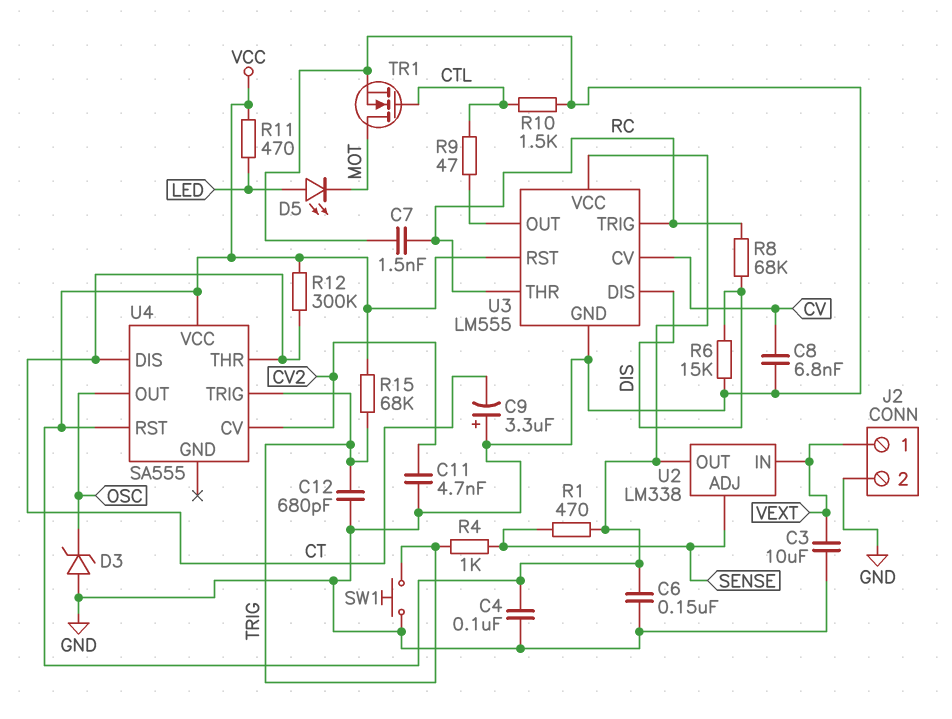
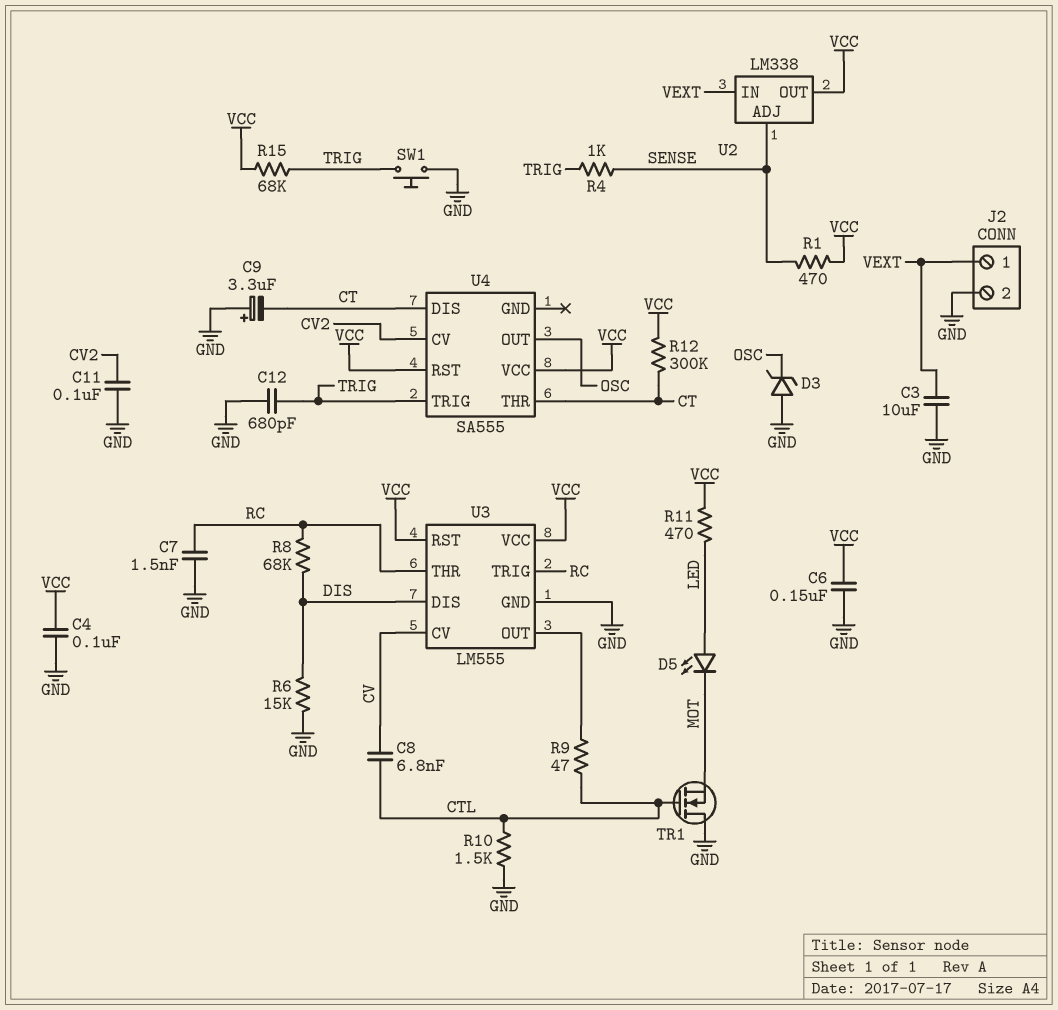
C8: 6.8nF (CV, GND) -> 6.8nF (CTL, CV)
C11: 4.7nF (CV2, GND) -> 100nF (CV2, GND)
TR1: NMOS (G CTL, D MOT, S GND) -> NMOS (G CTL, D GND, S MOT)

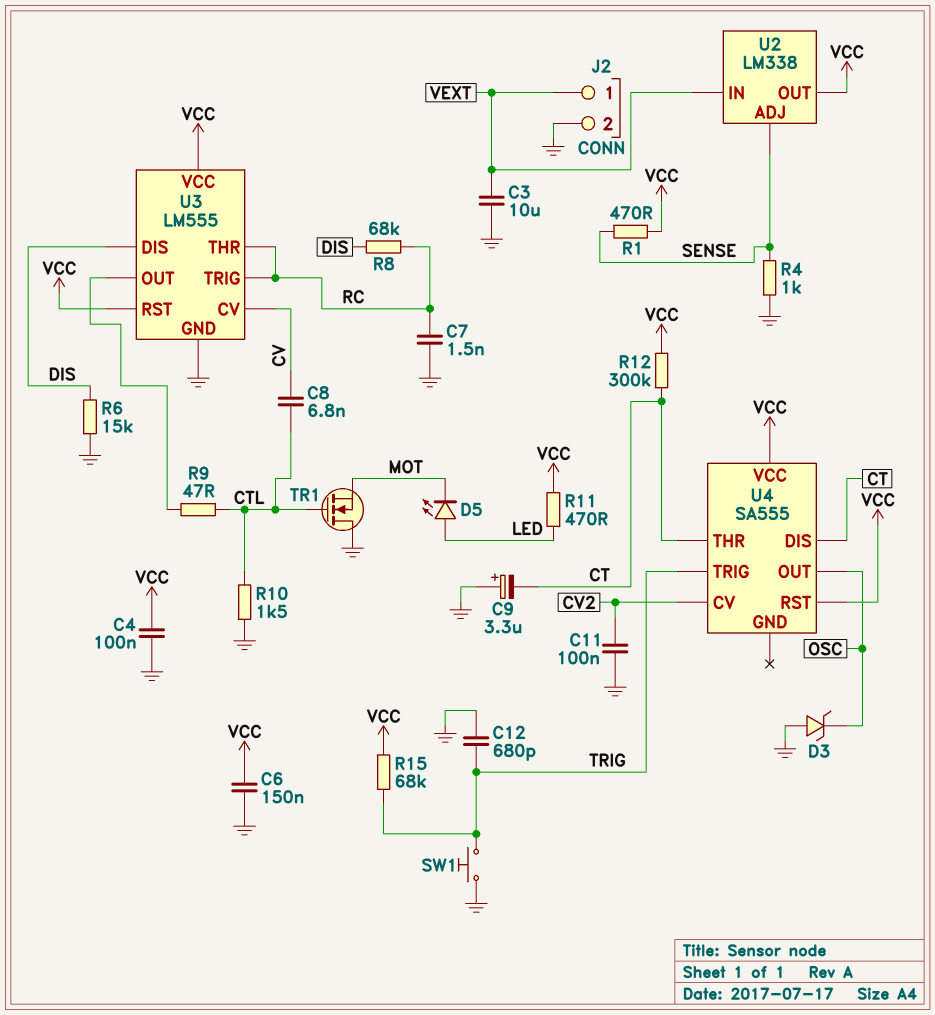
R4: 1k (SENSE, TRIG) -> 1k (GND, SENSE)

